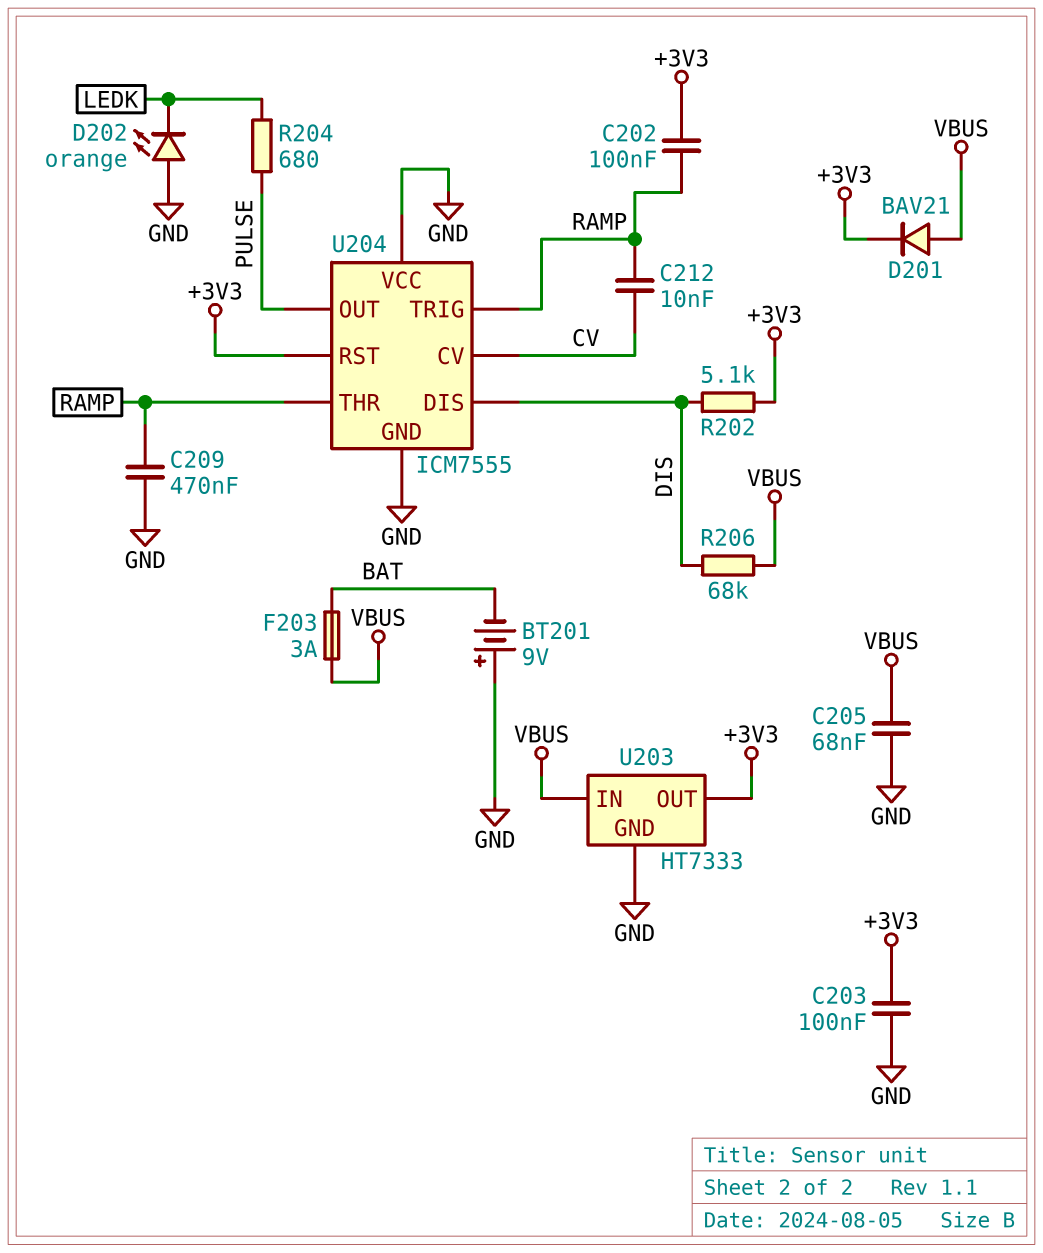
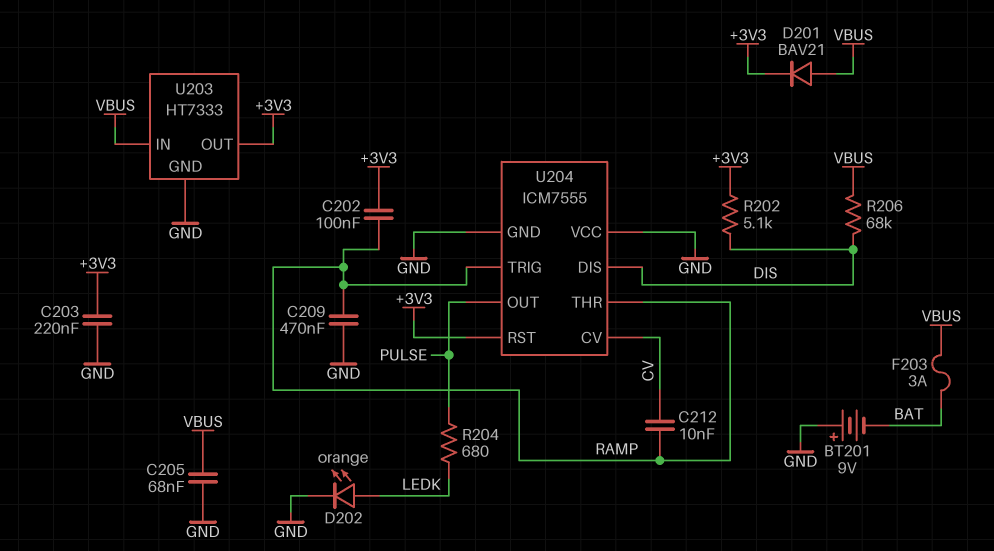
C203: 100nF (+3V3, GND) -> 220nF (+3V3, GND)
D202: LED orange (A GND, K LEDK) -> LED orange (A LEDK, K GND)

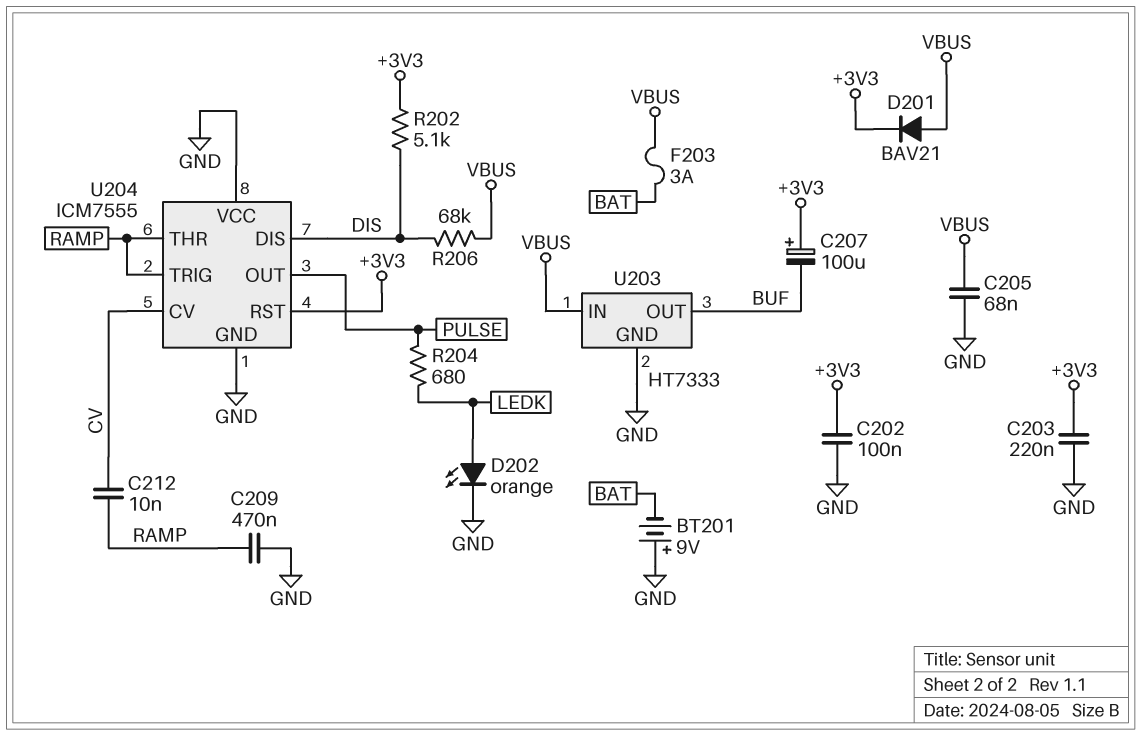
C202: 100nF (+3V3, RAMP) -> 100nF (+3V3, GND)
C207: none -> 100uF (plus +3V3, minus BUF)
U203 pin OUT: +3V3 -> BUF

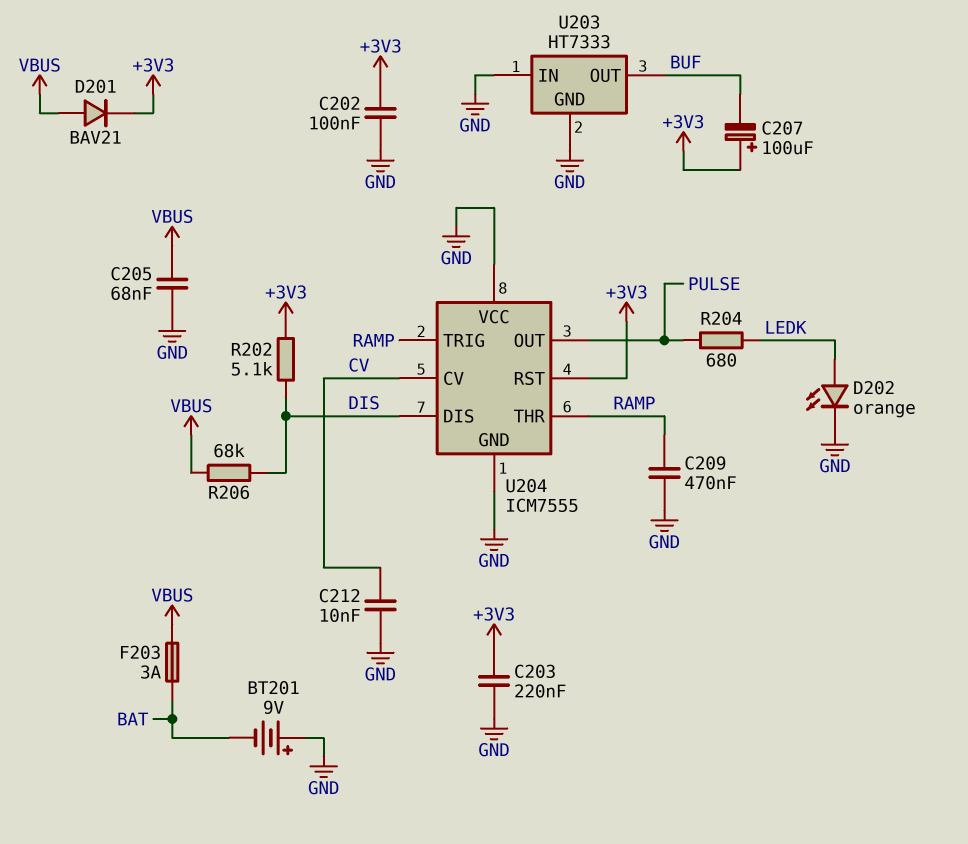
C212: 10nF (CV, RAMP) -> 10nF (CV, GND)
U203 pin IN: VBUS -> GND

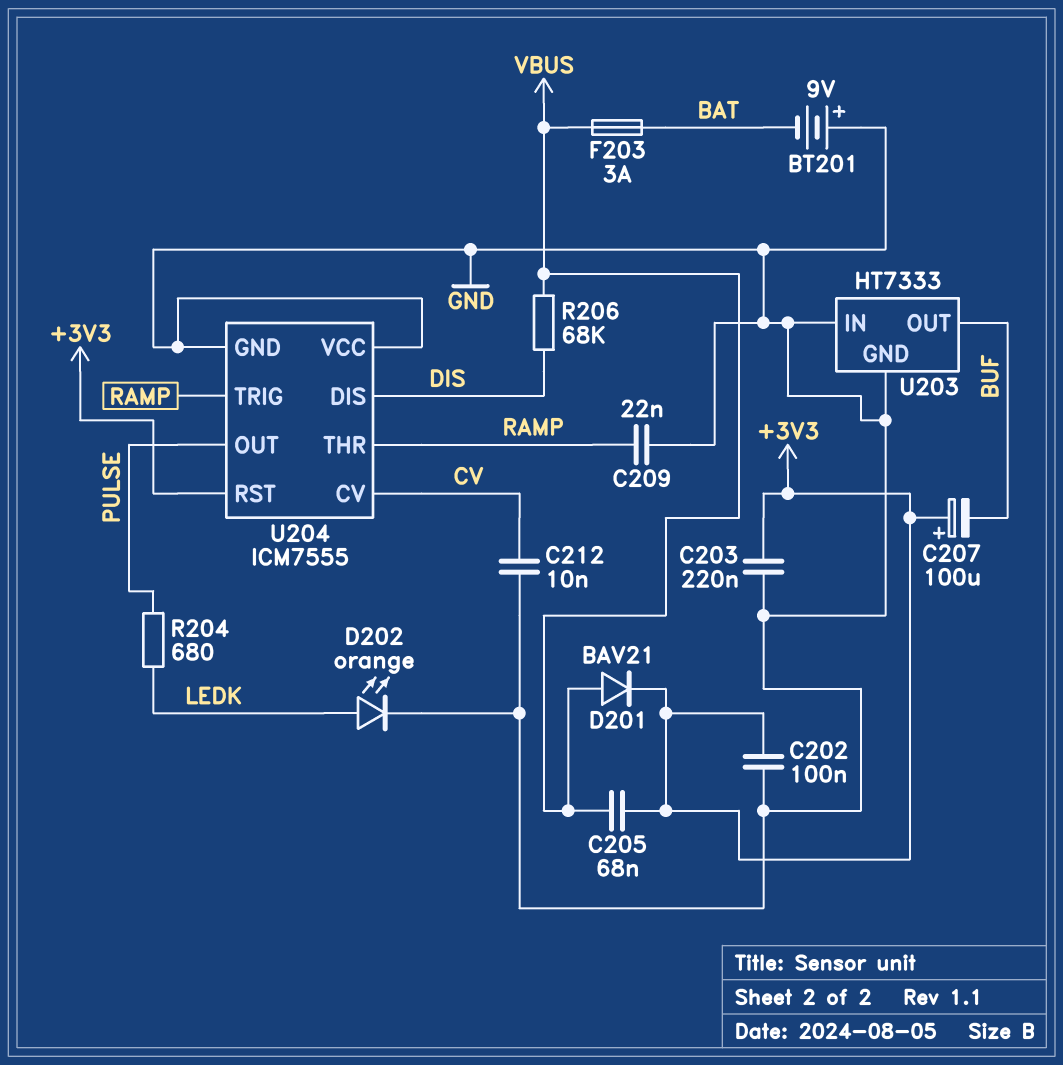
C205: 68nF (GND, VBUS) -> 68nF (+3V3, VBUS)
C209: 470nF (GND, RAMP) -> 22nF (GND, RAMP)
R202: 5.1k (+3V3, DIS) -> none

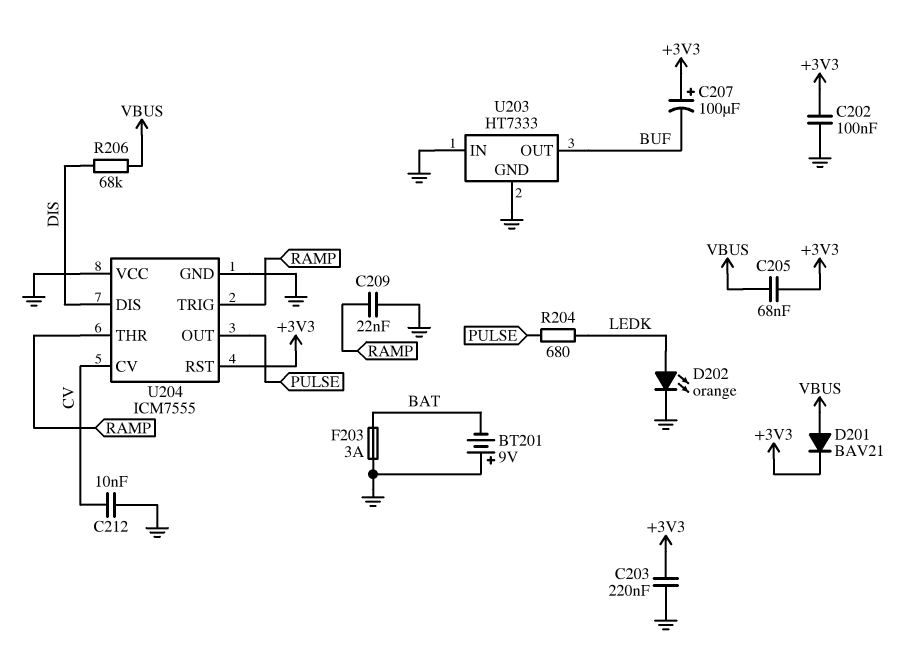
F203: 3A (BAT, VBUS) -> 3A (BAT, GND)

